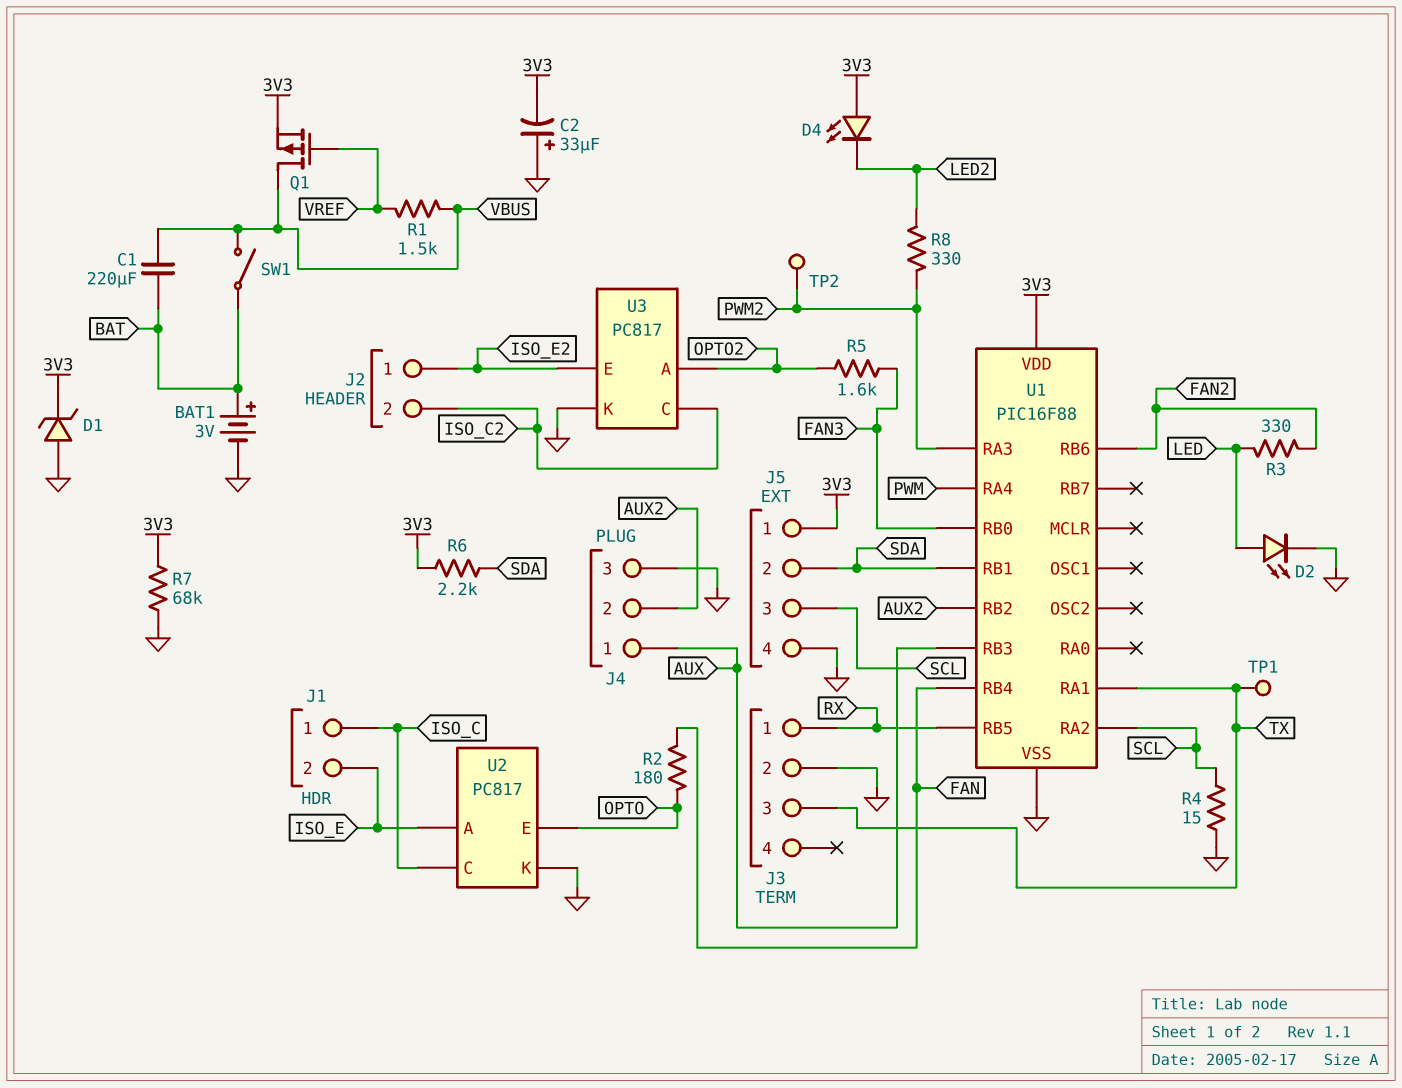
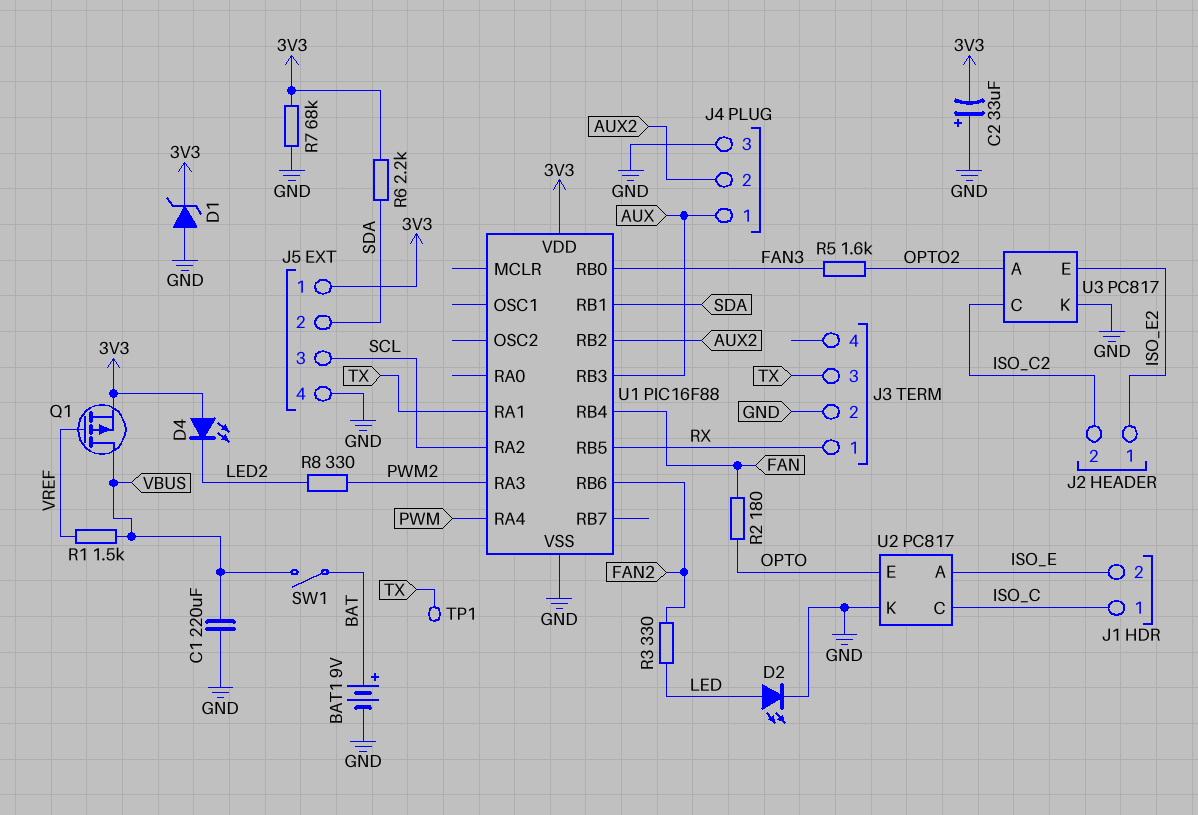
BAT1: 3V (plus BAT, minus GND) -> 9V (plus BAT, minus GND)
C1: 220uF (BAT, VBUS) -> 220uF (GND, VBUS)
R4: 15 (GND, SCL) -> none
TP2: test point (PWM2) -> none

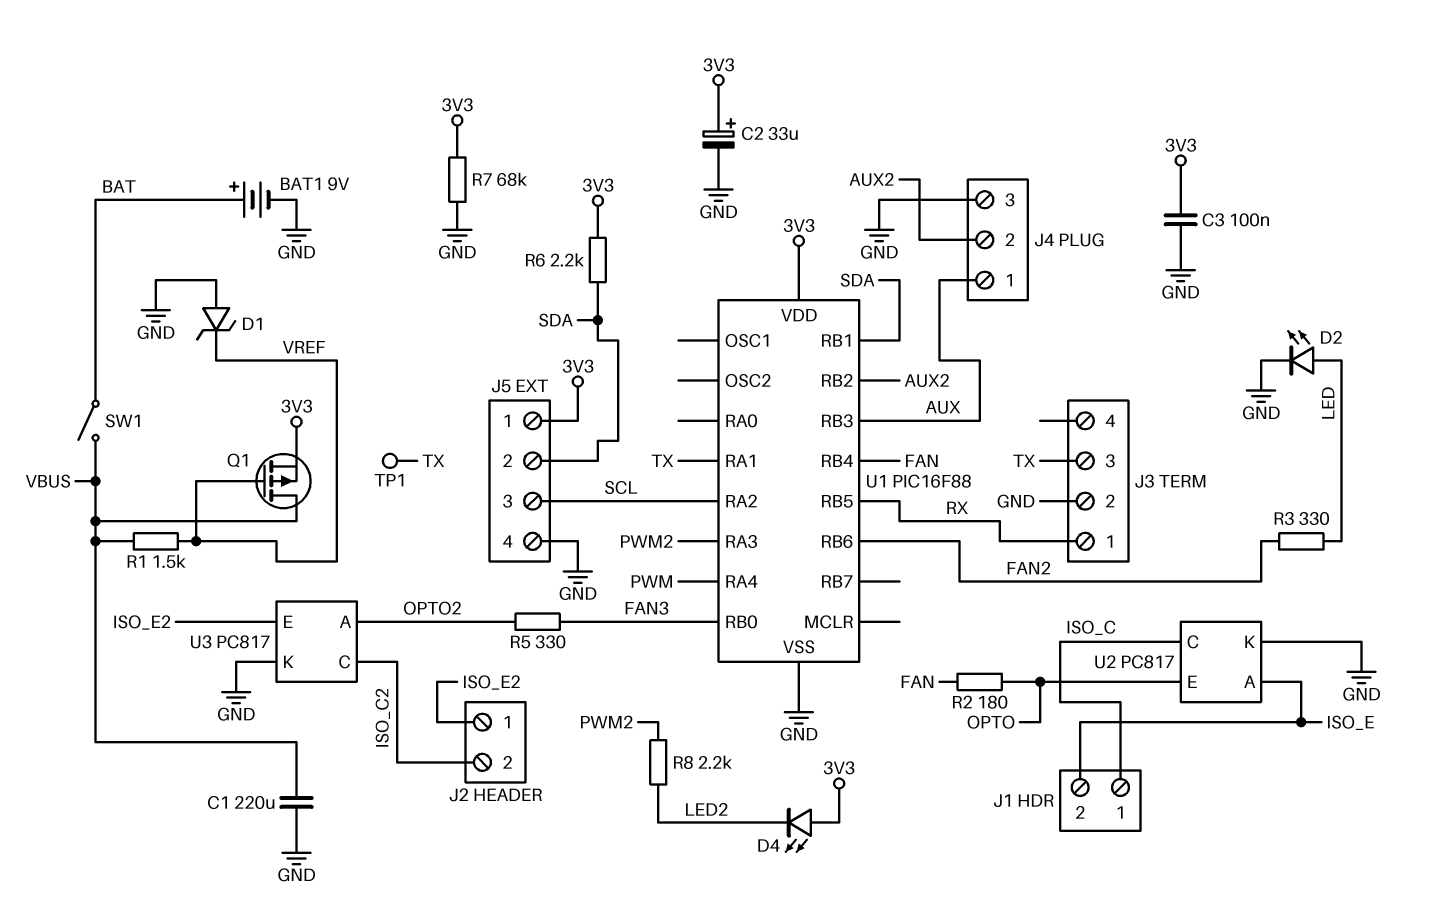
C2: 33uF (plus GND, minus 3V3) -> 33uF (plus 3V3, minus GND)
C3: none -> 100nF (3V3, GND)
D1: zener (A GND, K 3V3) -> zener (A GND, K VREF)
R5: 1.6k (FAN3, OPTO2) -> 330 (FAN3, OPTO2)
R8: 330 (LED2, PWM2) -> 2.2k (LED2, PWM2)

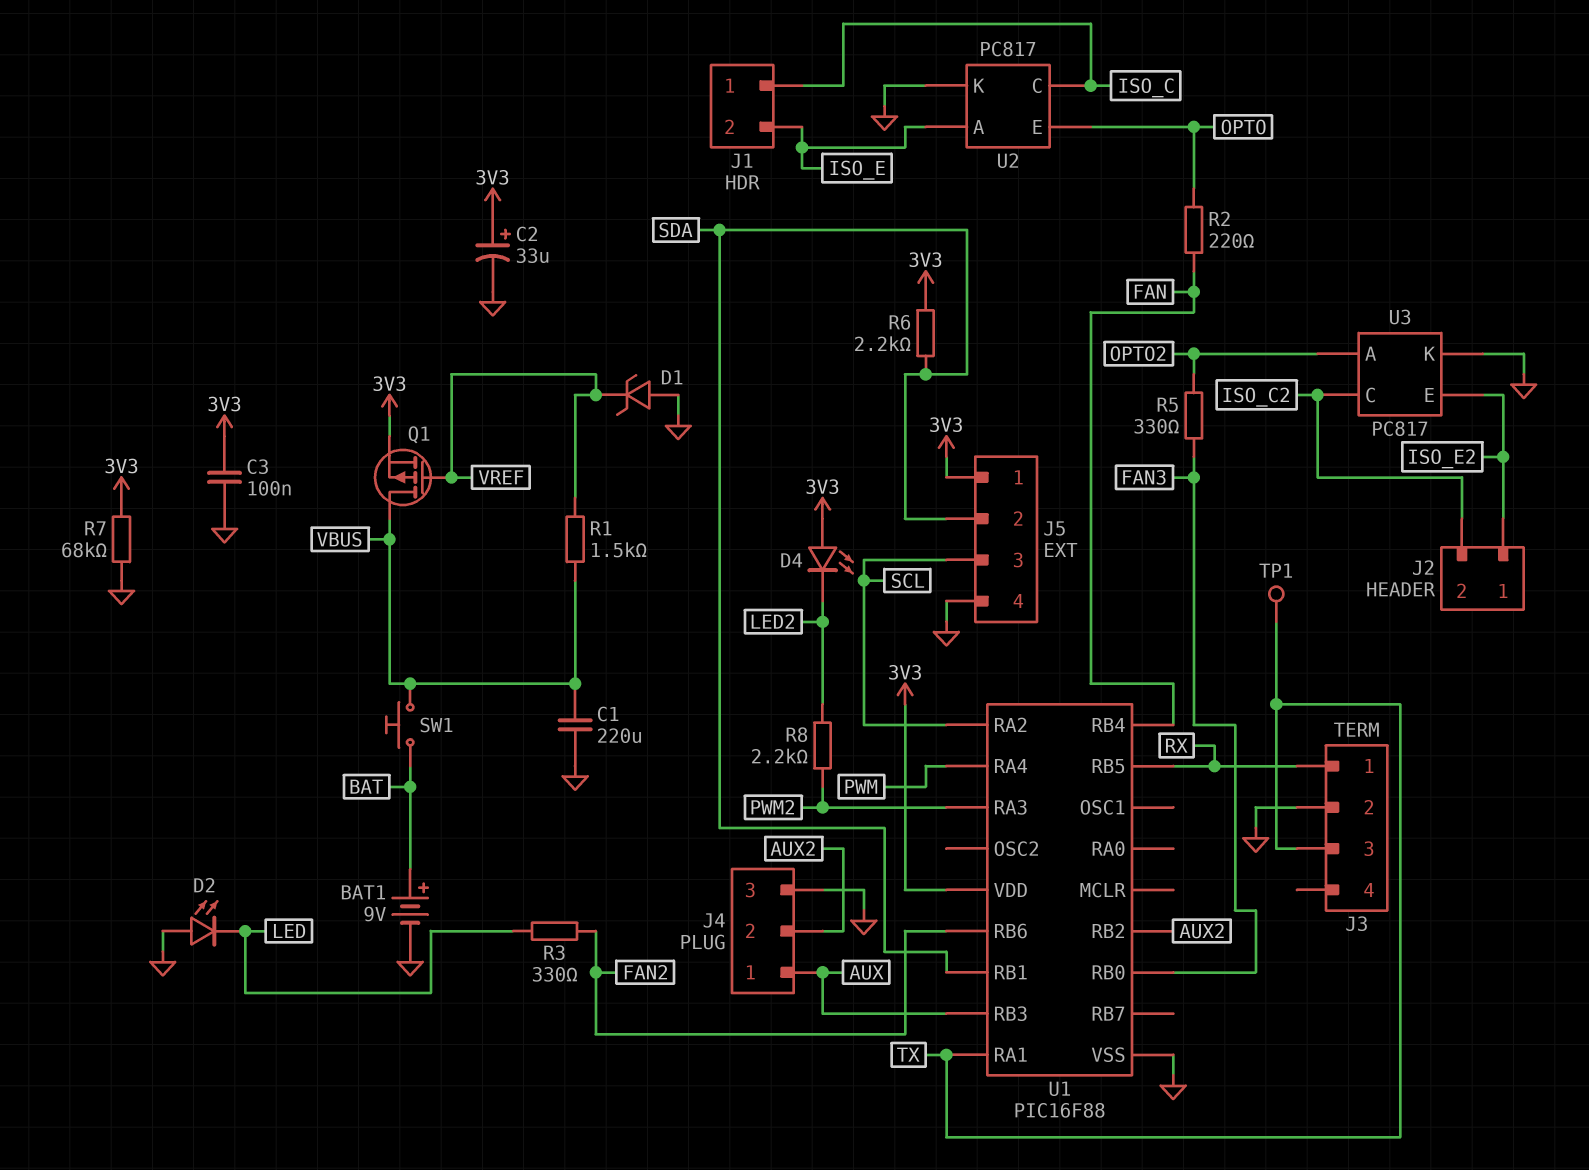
D2: LED (A LED, K GND) -> LED (A GND, K LED)
R2: 180 (FAN, OPTO) -> 220 (FAN, OPTO)
SW1: switch (BAT, VBUS) -> button (BAT, VBUS)

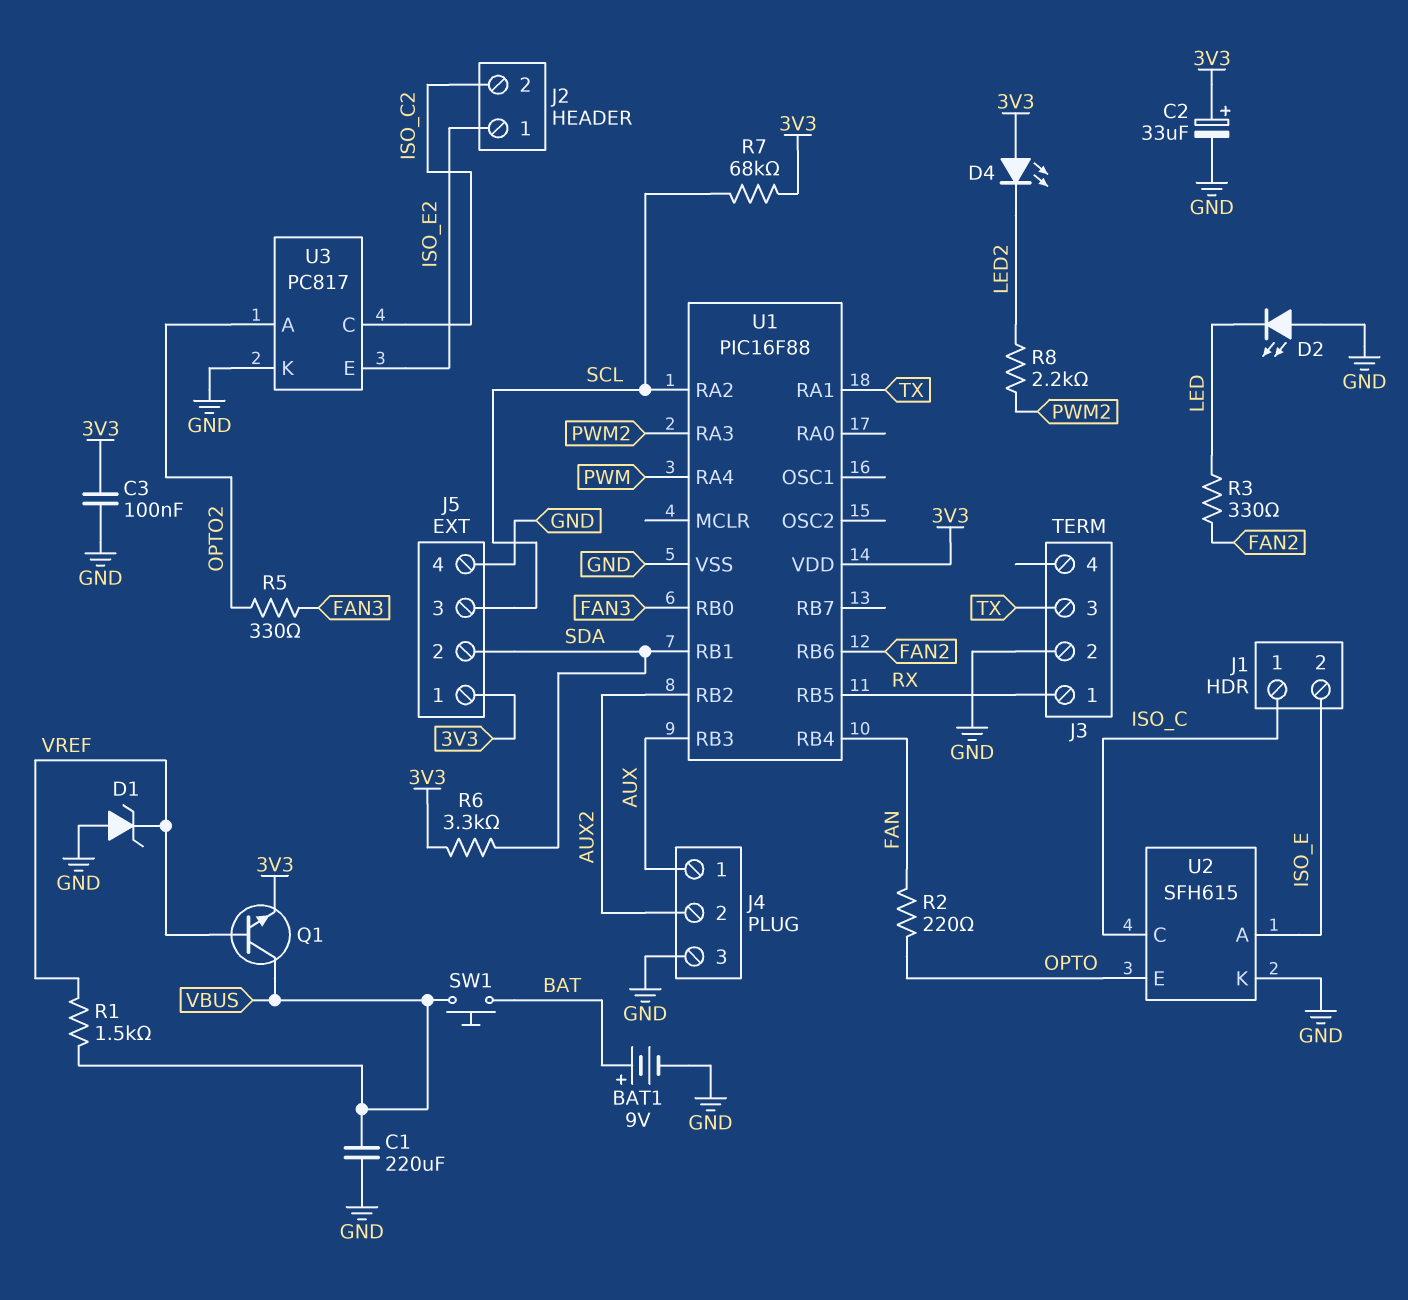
Q1: PMOS (G VREF, D VBUS, S 3V3) -> NPN (B VREF, C VBUS, E 3V3)
R6: 2.2k (3V3, SDA) -> 3.3k (3V3, SDA)
R7: 68k (3V3, GND) -> 68k (3V3, SCL)
TP1: test point (TX) -> none
U2: PC817 -> SFH615

